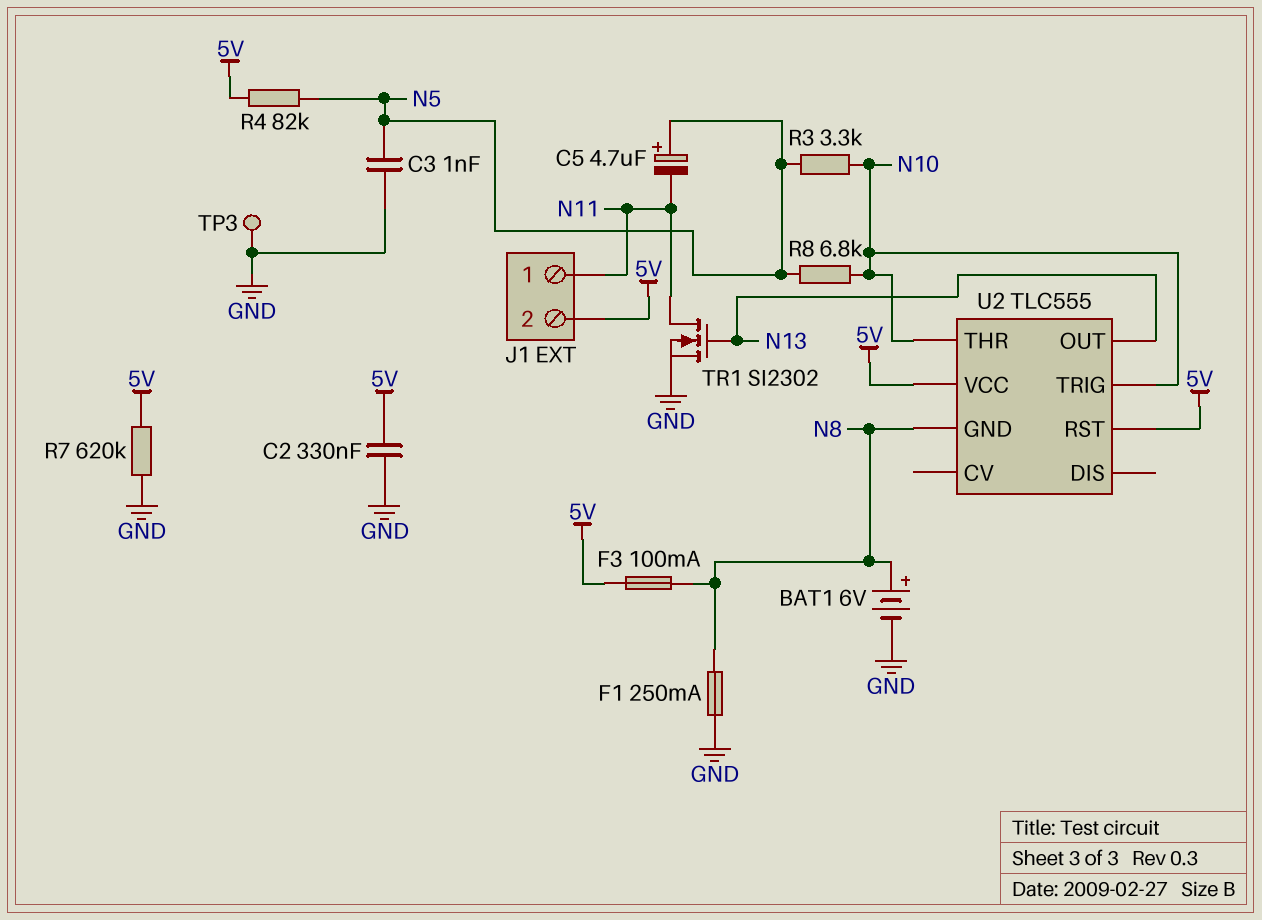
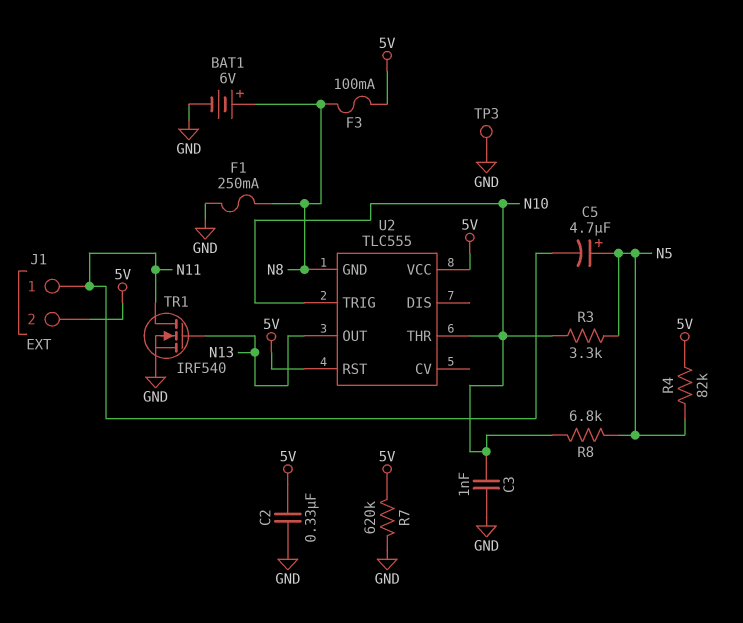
C3: 1nF (GND, N5) -> 1nF (GND, N10)
TR1: NMOS SI2302 (G N13, D N11, S GND) -> NMOS IRF540 (G N13, D N11, S GND)

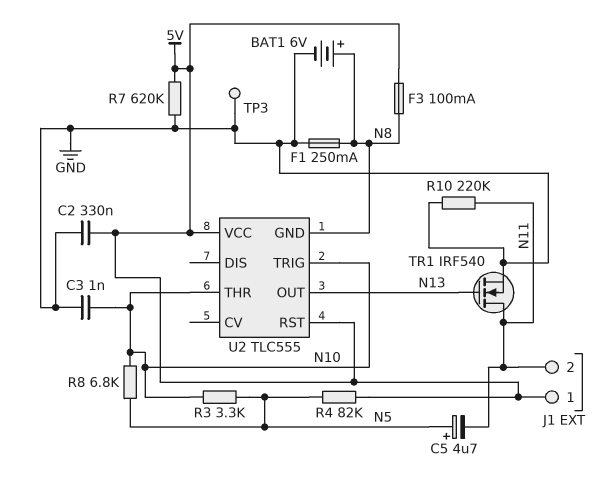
J1 pin 1: N11 -> 5V
J1 pin 2: 5V -> N11
R10: none -> 220k (GND, N11)

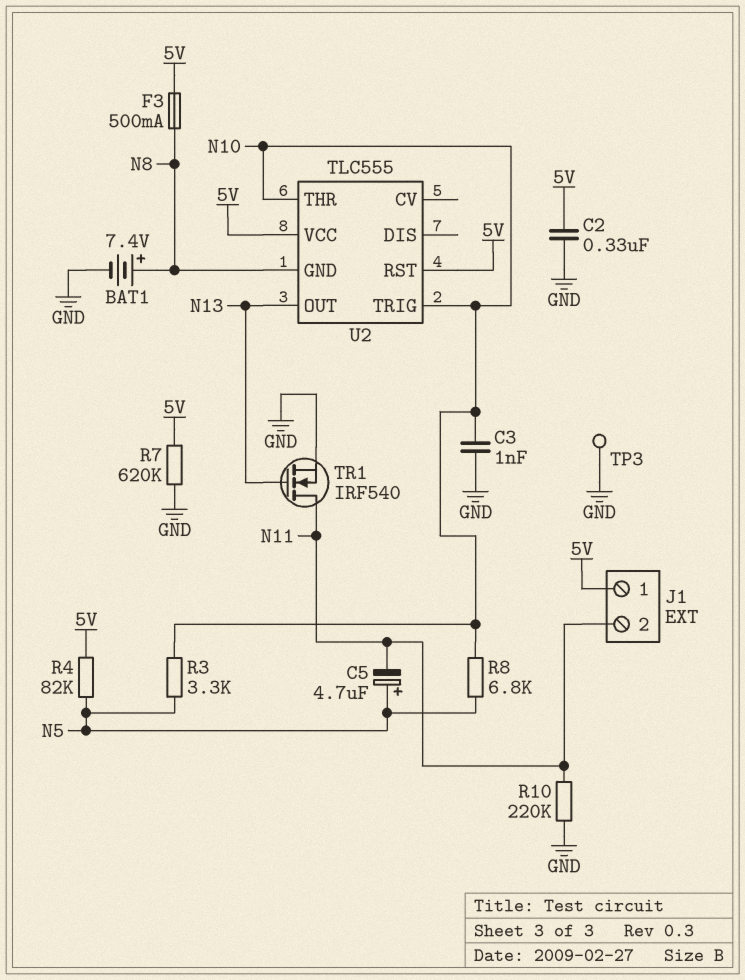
BAT1: 6V (plus N8, minus GND) -> 7.4V (plus N8, minus GND)
F1: 250mA (GND, N8) -> none
F3: 100mA (5V, N8) -> 500mA (5V, N8)

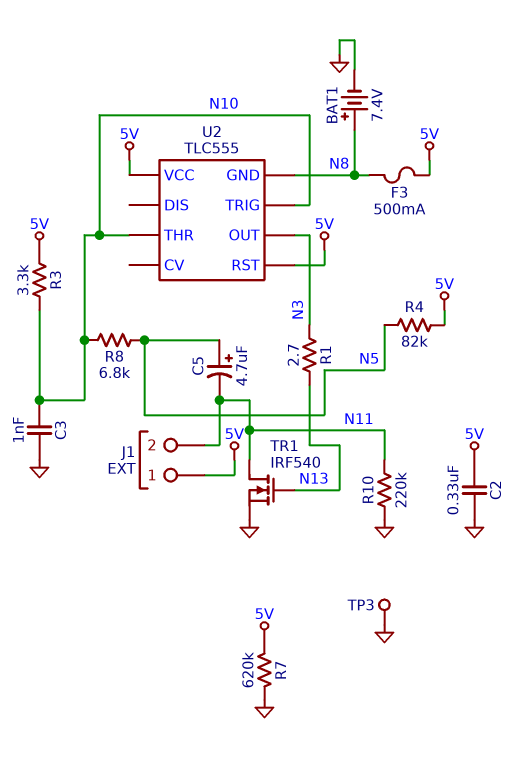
R1: none -> 2.7 (N3, N13)
R3: 3.3k (N5, N10) -> 3.3k (5V, N10)
U2 pin OUT: N13 -> N3

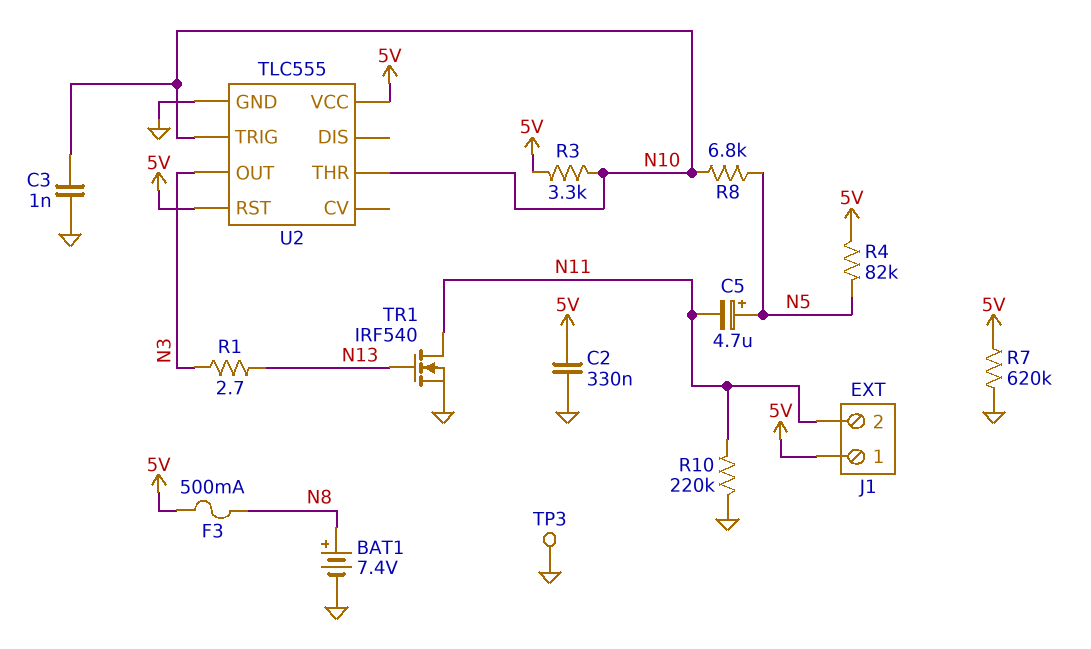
U2 pin GND: N8 -> GND

